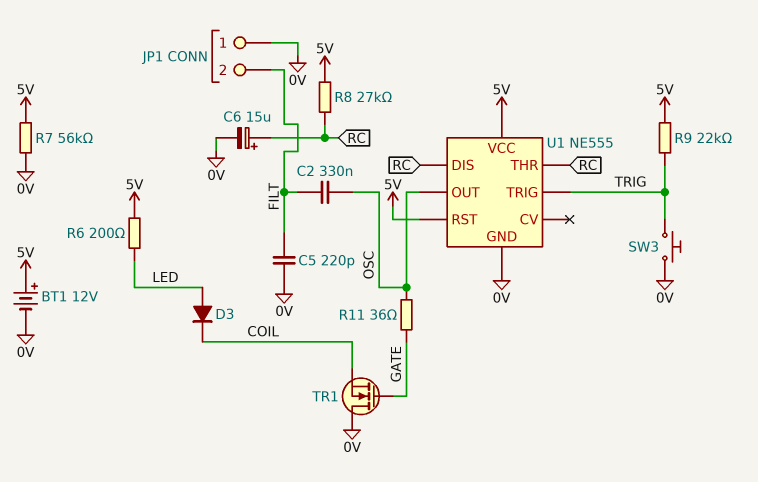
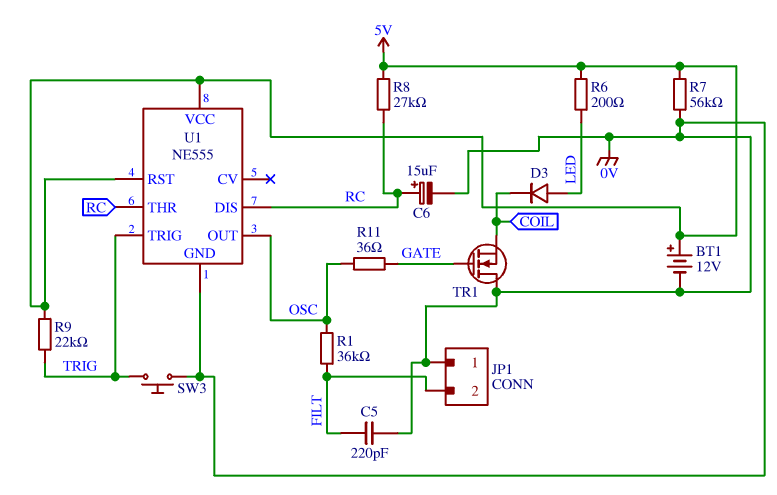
C2: 330nF (FILT, OSC) -> none
R1: none -> 36k (FILT, OSC)

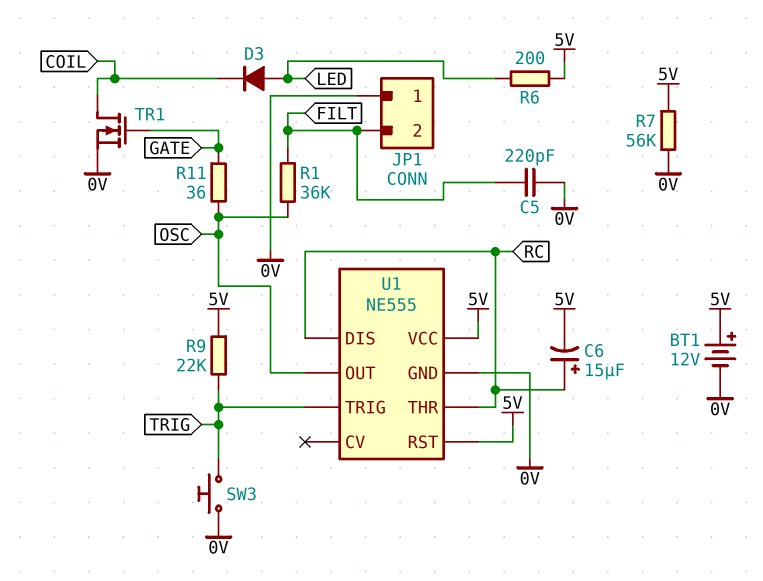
C6: 15uF (plus RC, minus 0V) -> 15uF (plus RC, minus 5V)
R8: 27k (5V, RC) -> none
TR1: NMOS (G GATE, D 0V, S COIL) -> NMOS (G GATE, D COIL, S 0V)

